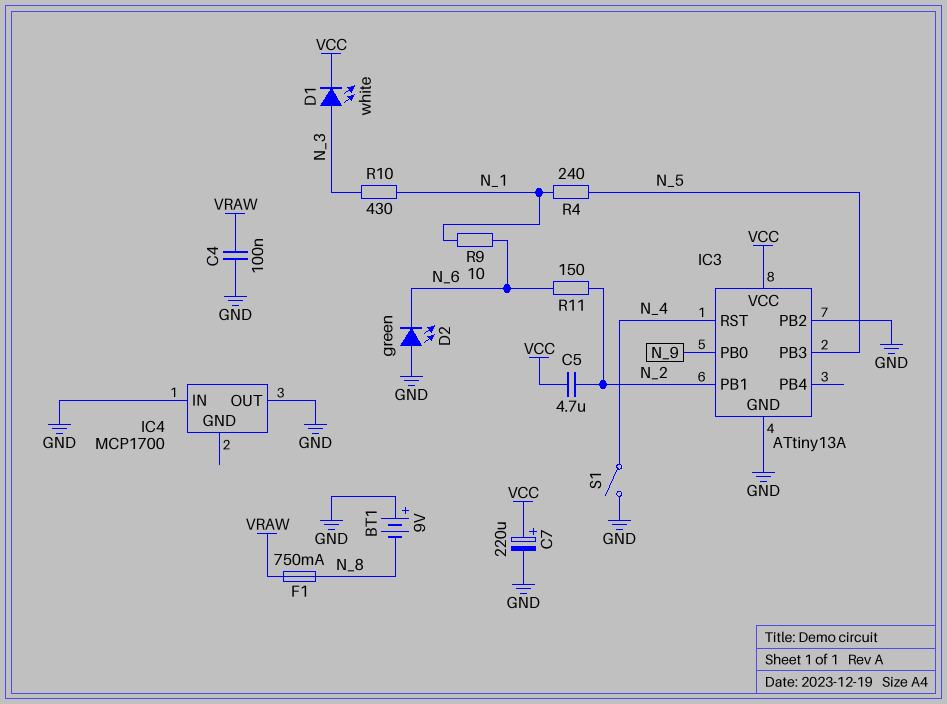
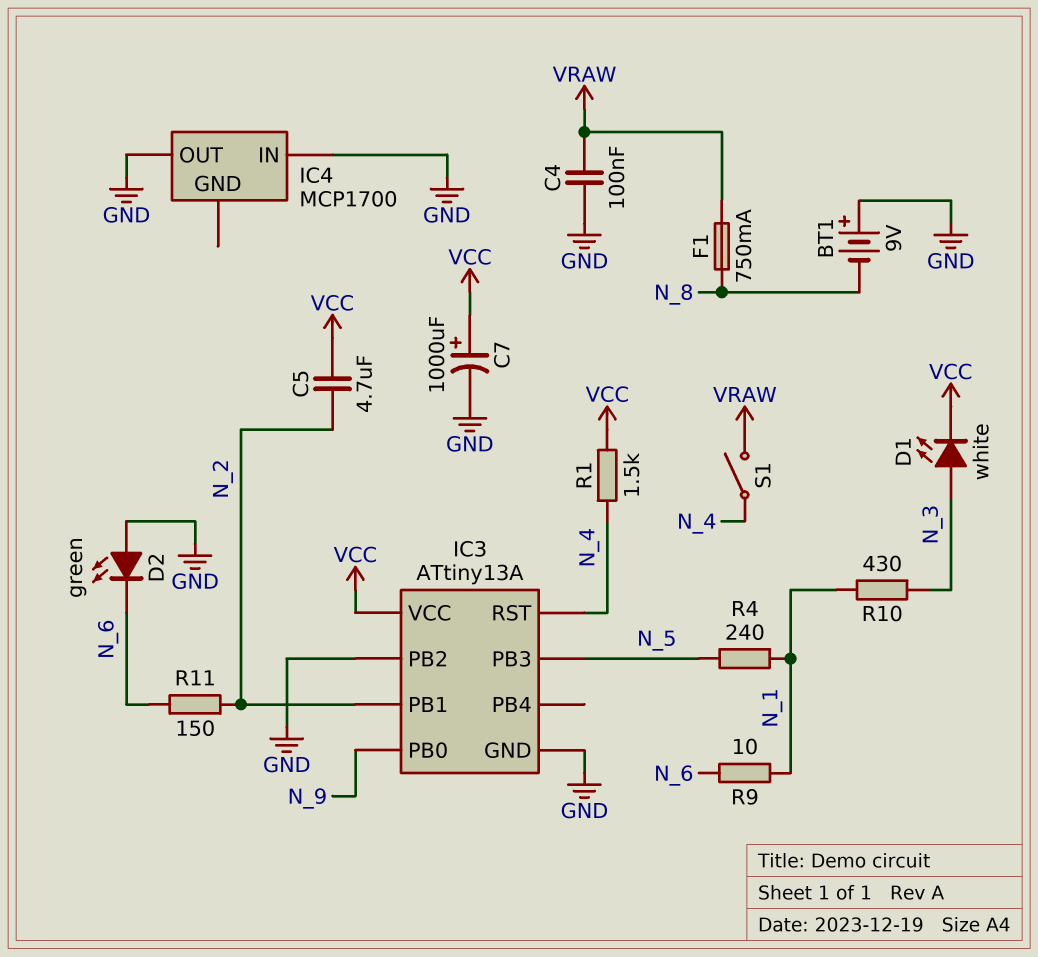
C7: 220uF (plus VCC, minus GND) -> 1000uF (plus VCC, minus GND)
R1: none -> 1.5k (N_4, VCC)
S1: switch (GND, N_4) -> switch (N_4, VRAW)

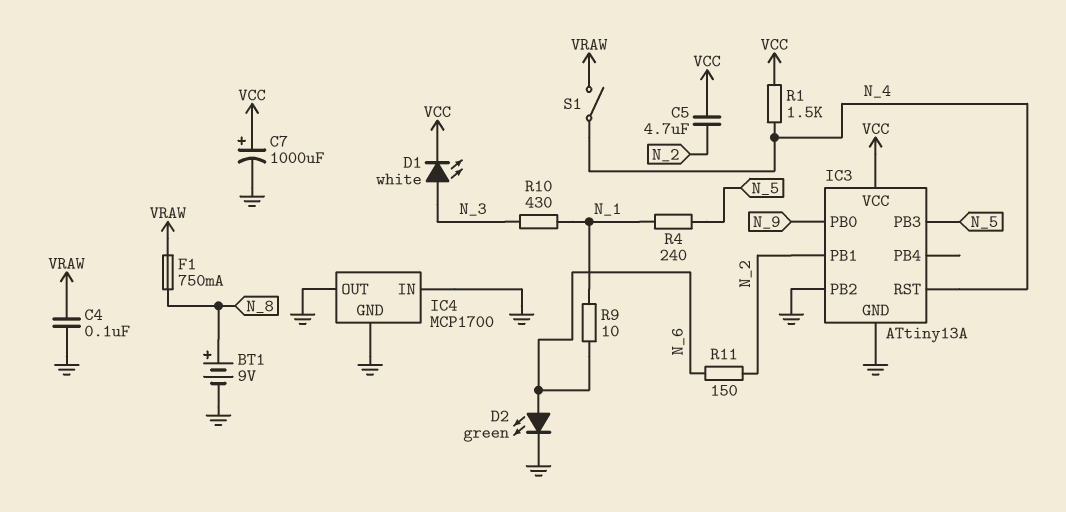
BT1: 9V (plus GND, minus N_8) -> 9V (plus N_8, minus GND)
D2: LED green (A GND, K N_6) -> LED green (A N_6, K GND)
IC4 pin GND: none -> GND

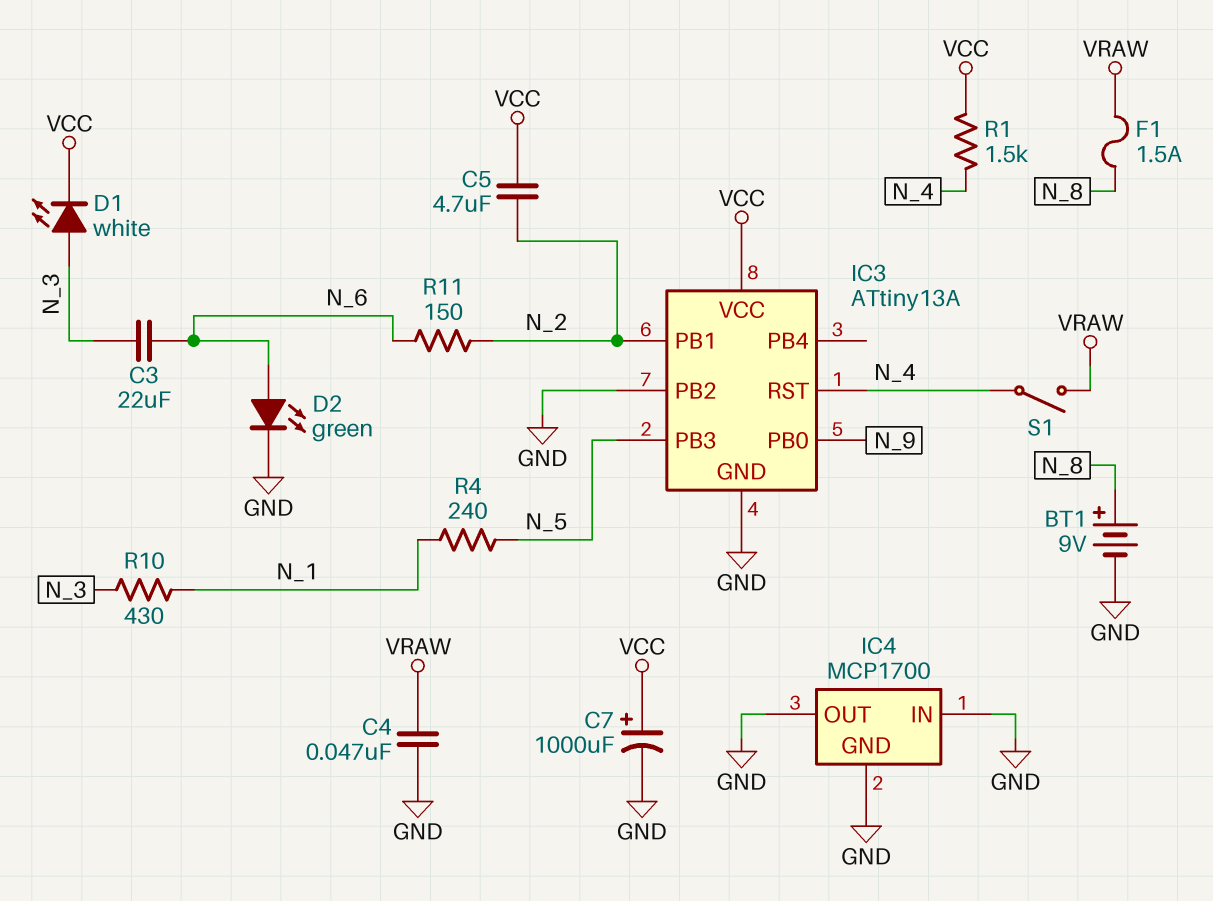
C3: none -> 22uF (N_3, N_6)
C4: 100nF (GND, VRAW) -> 47nF (GND, VRAW)
F1: 750mA (N_8, VRAW) -> 1.5A (N_8, VRAW)
R9: 10 (N_1, N_6) -> none

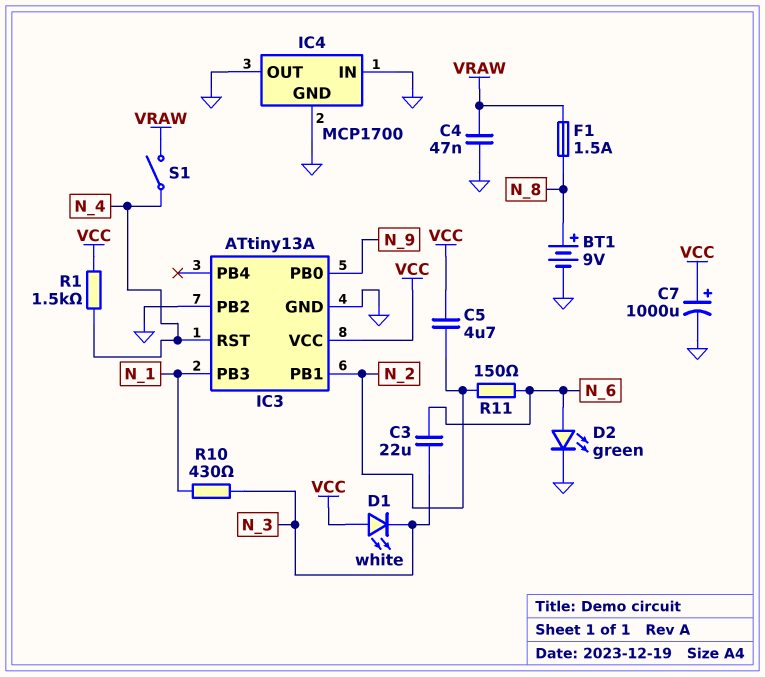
D1: LED white (A N_3, K VCC) -> LED white (A VCC, K N_3)
IC3 pin PB3: N_5 -> N_1
R4: 240 (N_1, N_5) -> none

